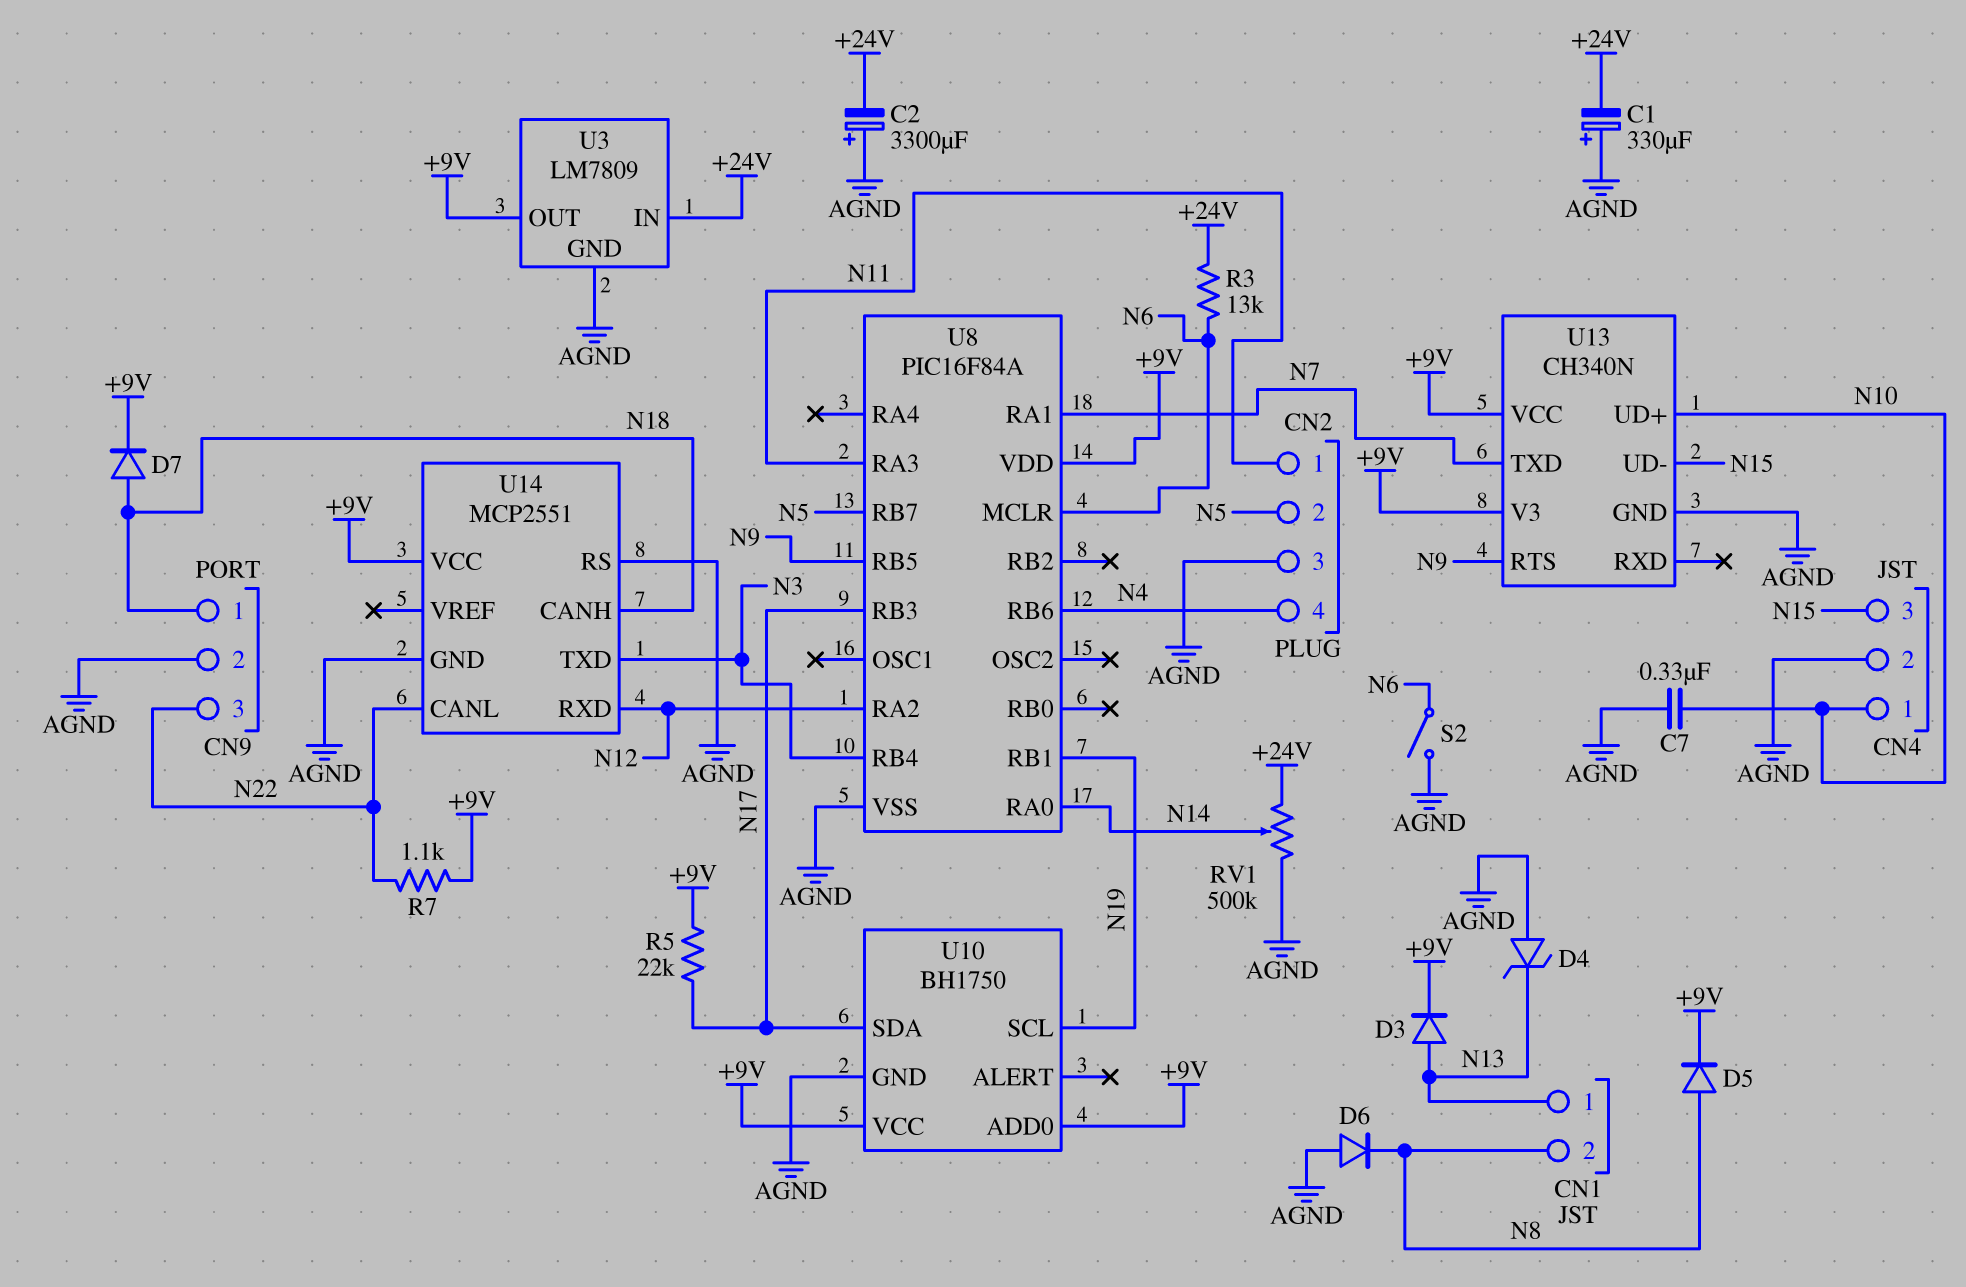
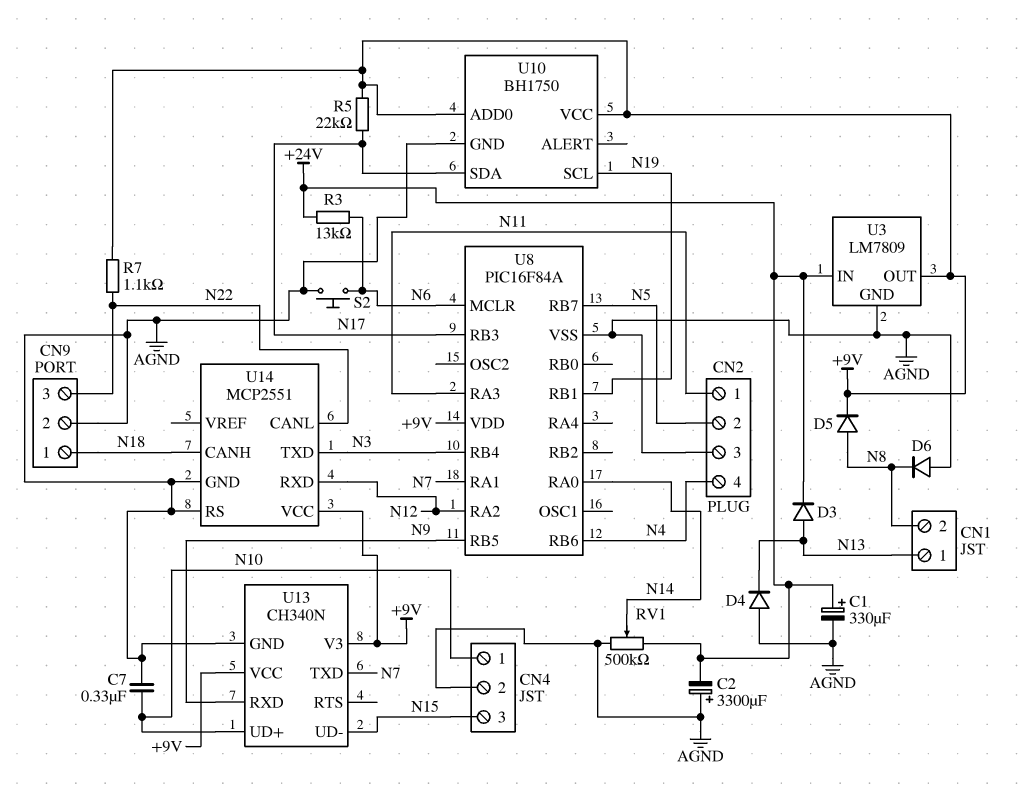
C1: 330uF (plus AGND, minus +24V) -> 330uF (plus +24V, minus AGND)
D3: diode (A N13, K +9V) -> diode (A N13, K +24V)
D4: zener (A AGND, K N13) -> diode (A AGND, K N13)
D7: diode (A N18, K +9V) -> none
S2: switch (AGND, N6) -> button (AGND, N6)
U13 pin RTS: N9 -> none
U13 pin RXD: none -> N9

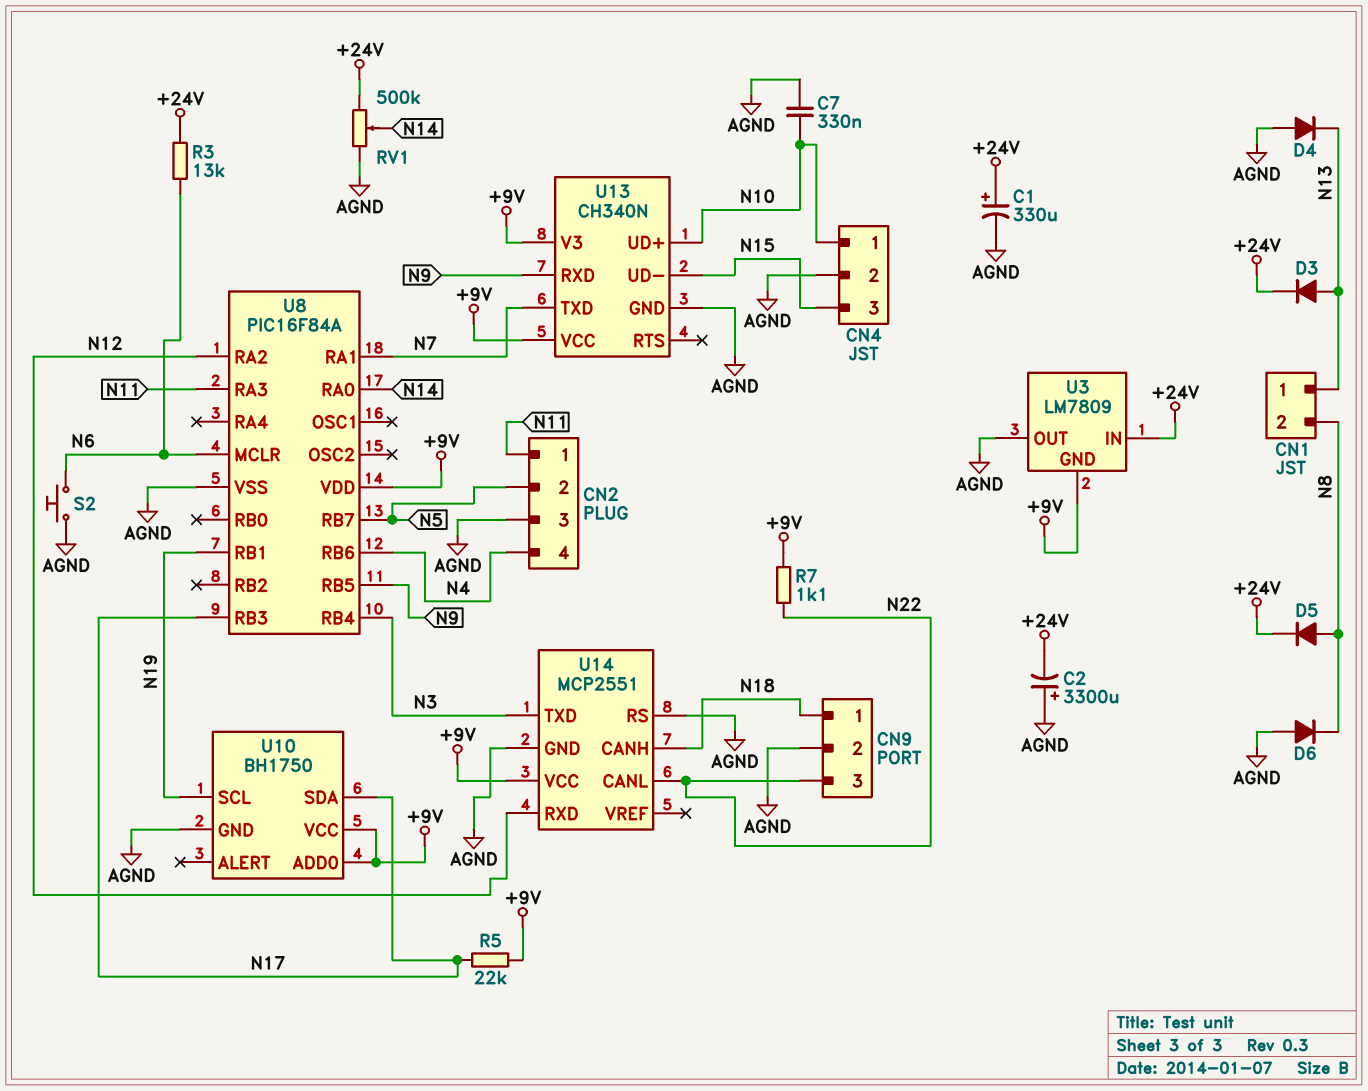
D5: diode (A N8, K +9V) -> diode (A N8, K +24V)
U3 pin GND: AGND -> +9V
U3 pin OUT: +9V -> AGND

